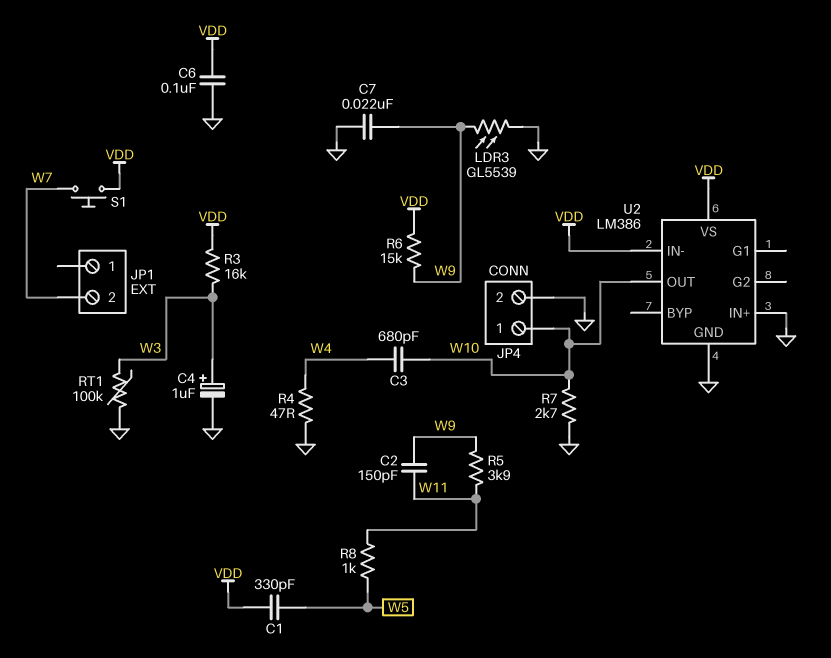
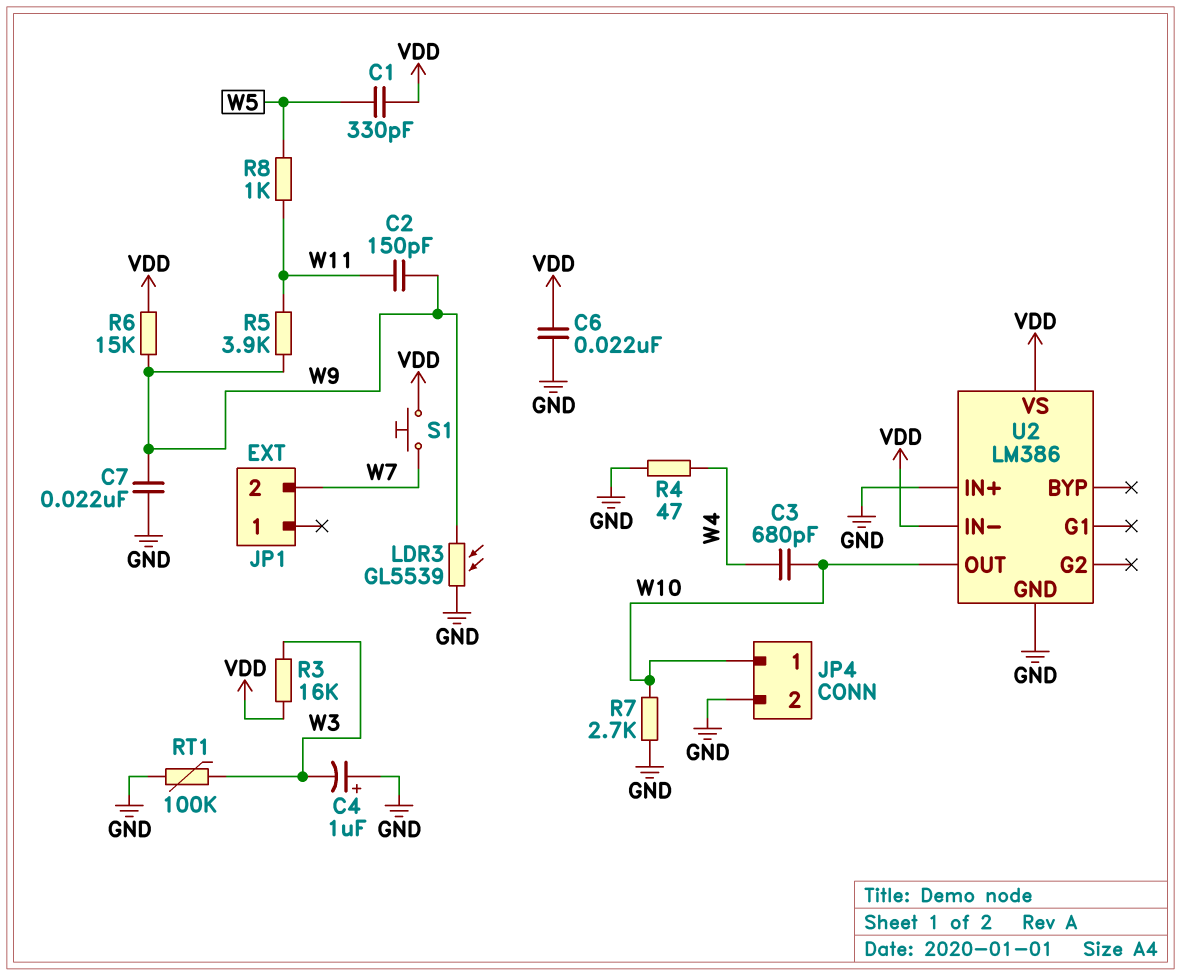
C4: 1uF (plus W3, minus GND) -> 1uF (plus GND, minus W3)
C6: 100nF (GND, VDD) -> 22nF (GND, VDD)

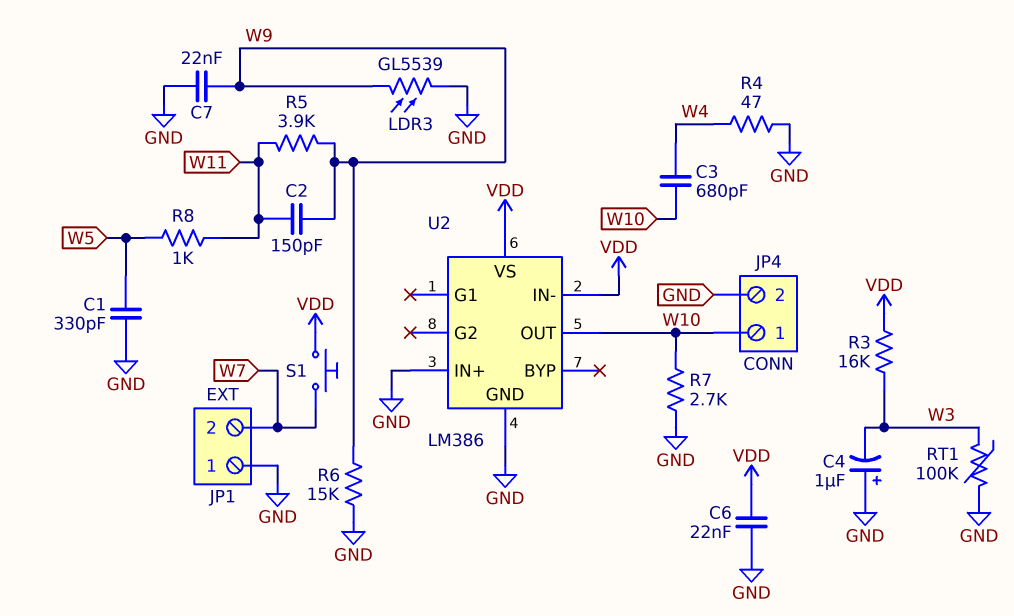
C1: 330pF (VDD, W5) -> 330pF (GND, W5)
JP1 pin 1: none -> GND
R6: 15k (VDD, W9) -> 15k (GND, W9)

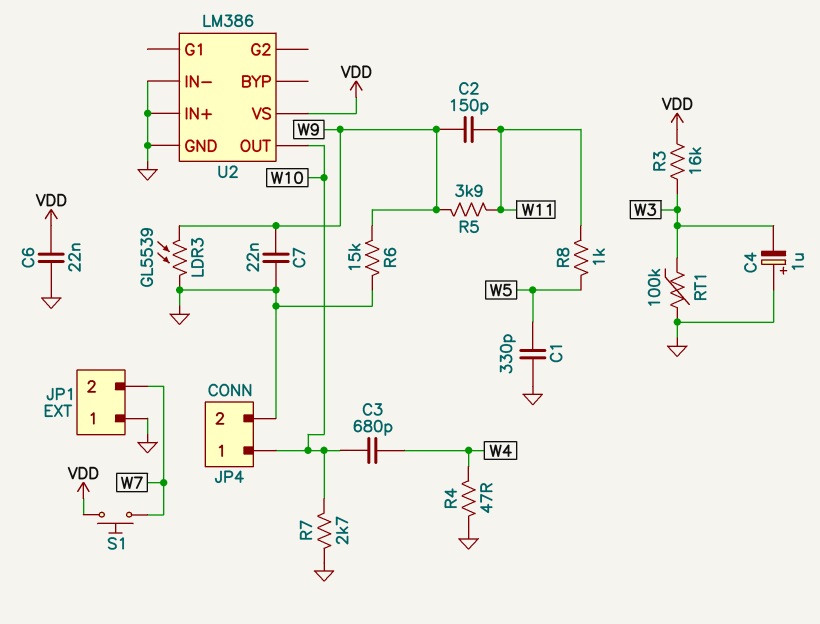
U2 pin IN-: VDD -> GND

